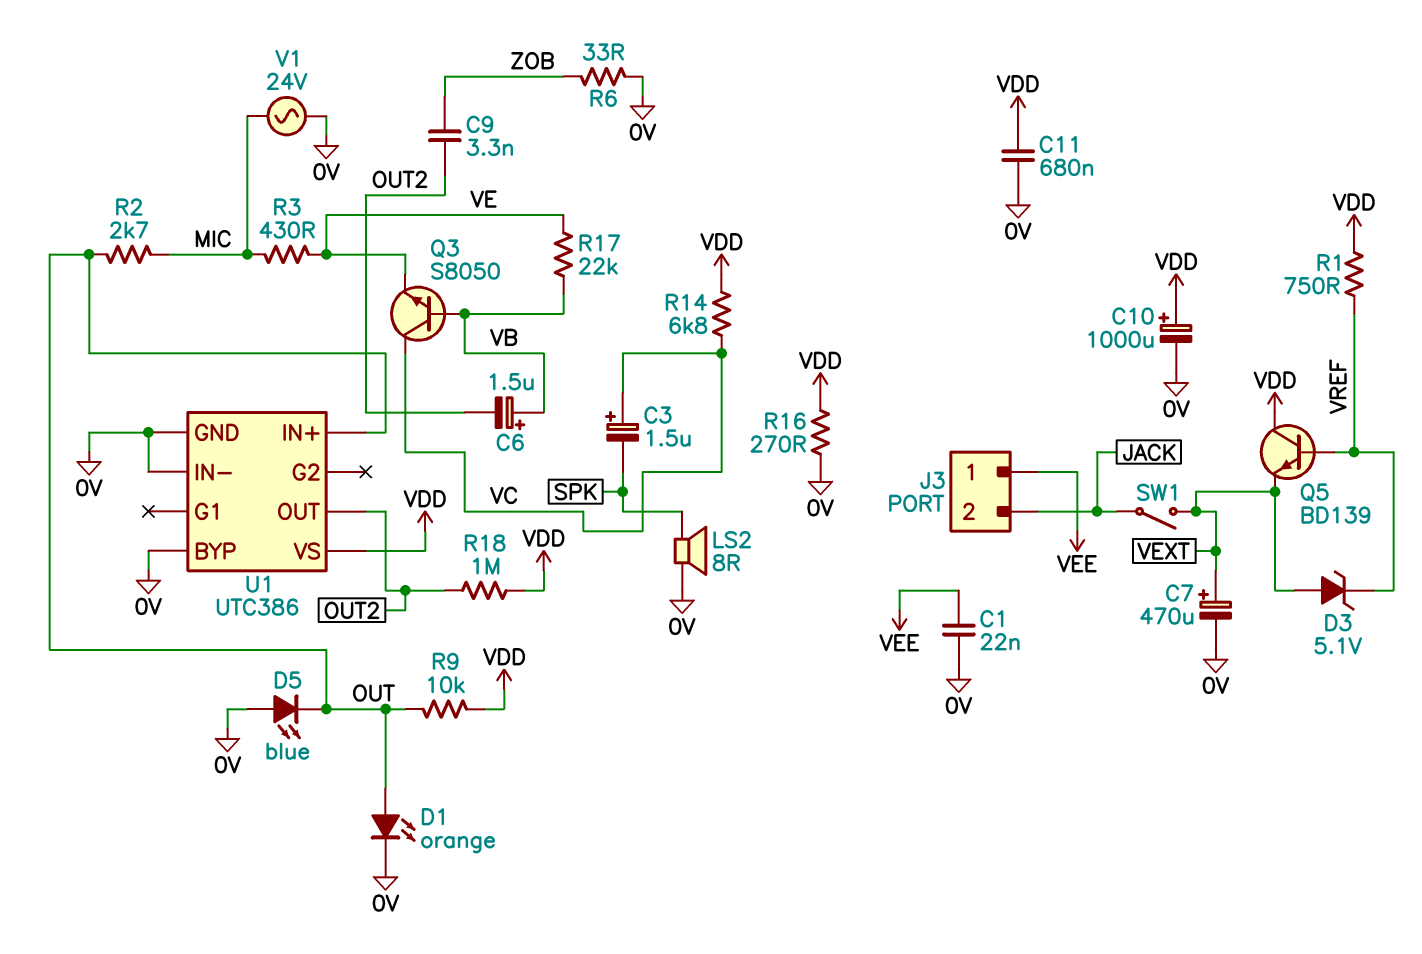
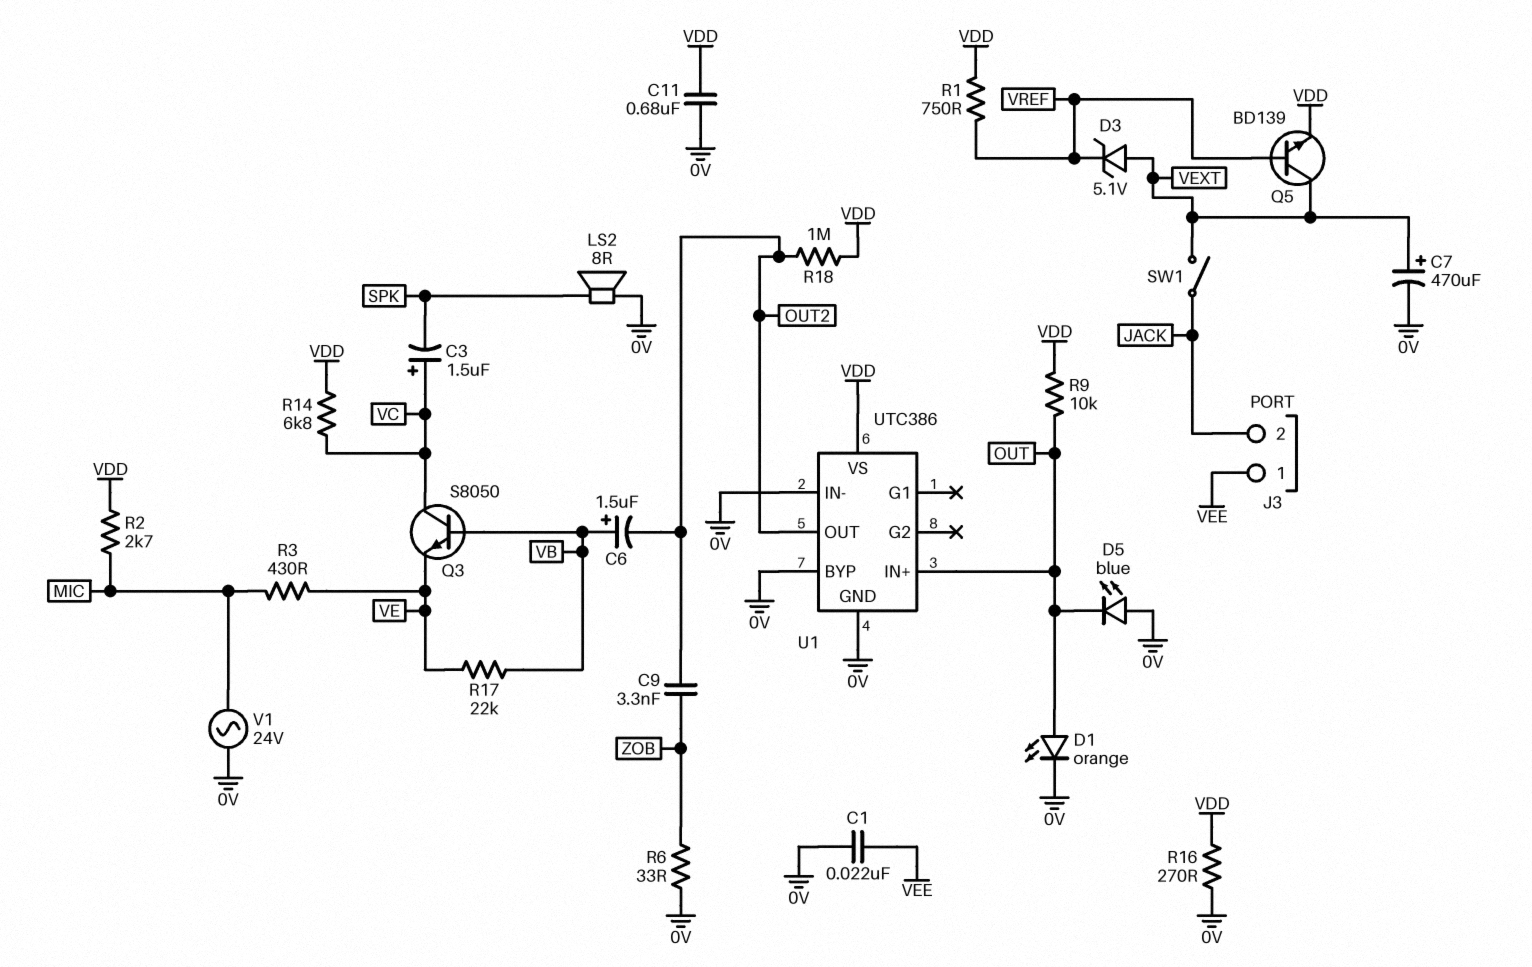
C10: 1000uF (plus VDD, minus 0V) -> none
Q5: NPN BD139 (B VREF, C VDD, E VEXT) -> NPN BD139 (B VREF, C VEXT, E VDD)
R2: 2.7k (MIC, OUT) -> 2.7k (MIC, VDD)

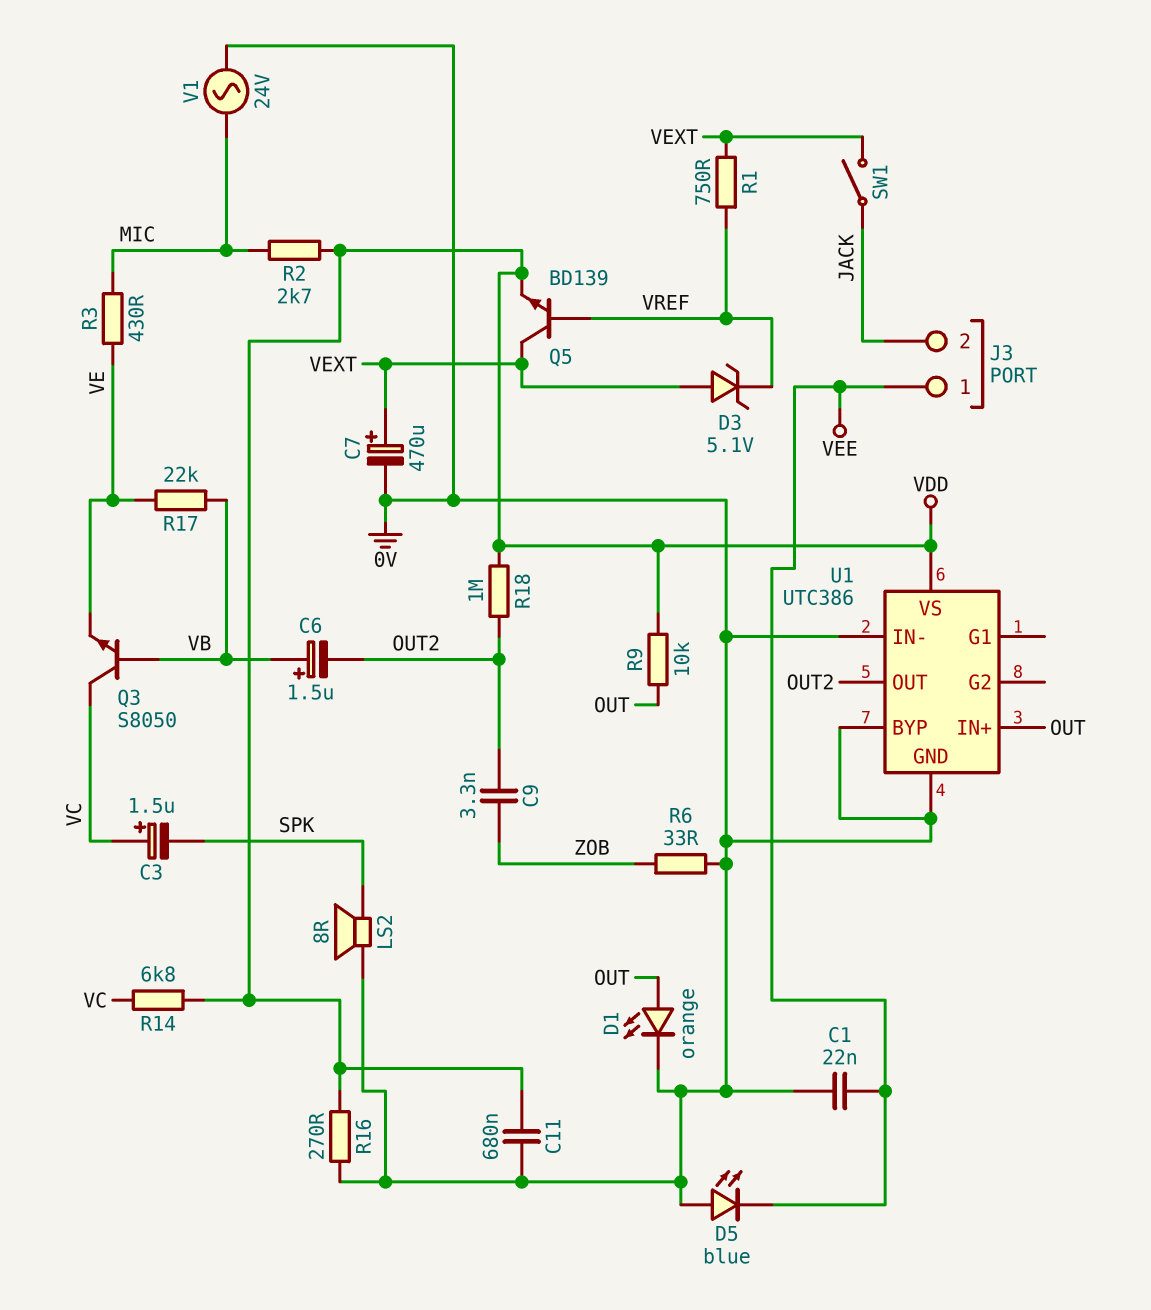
D5: LED blue (A 0V, K OUT) -> LED blue (A 0V, K VEE)
R1: 750 (VDD, VREF) -> 750 (VEXT, VREF)

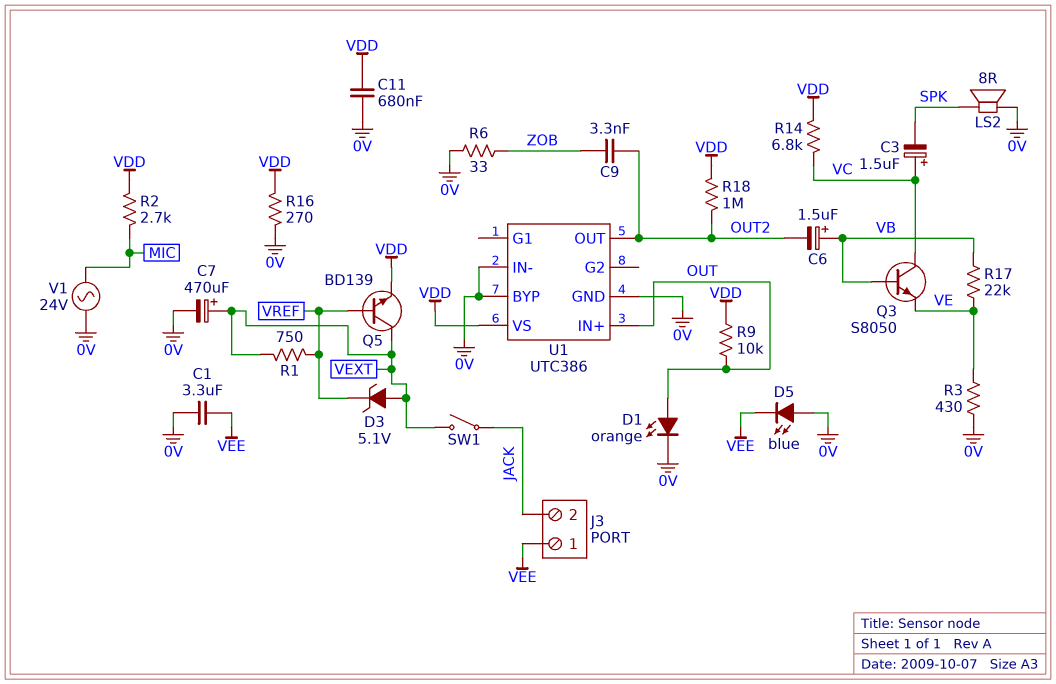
C1: 22nF (0V, VEE) -> 3.3uF (0V, VEE)
R3: 430 (MIC, VE) -> 430 (0V, VE)

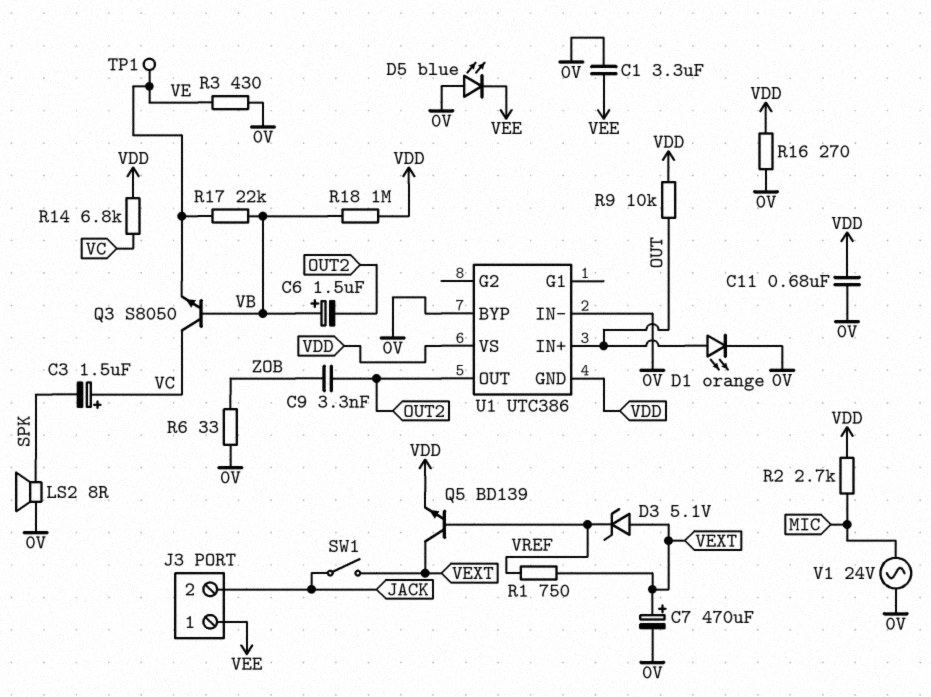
R18: 1M (OUT2, VDD) -> 1M (VB, VDD)
TP1: none -> test point (VE)
U1 pin GND: 0V -> VDD

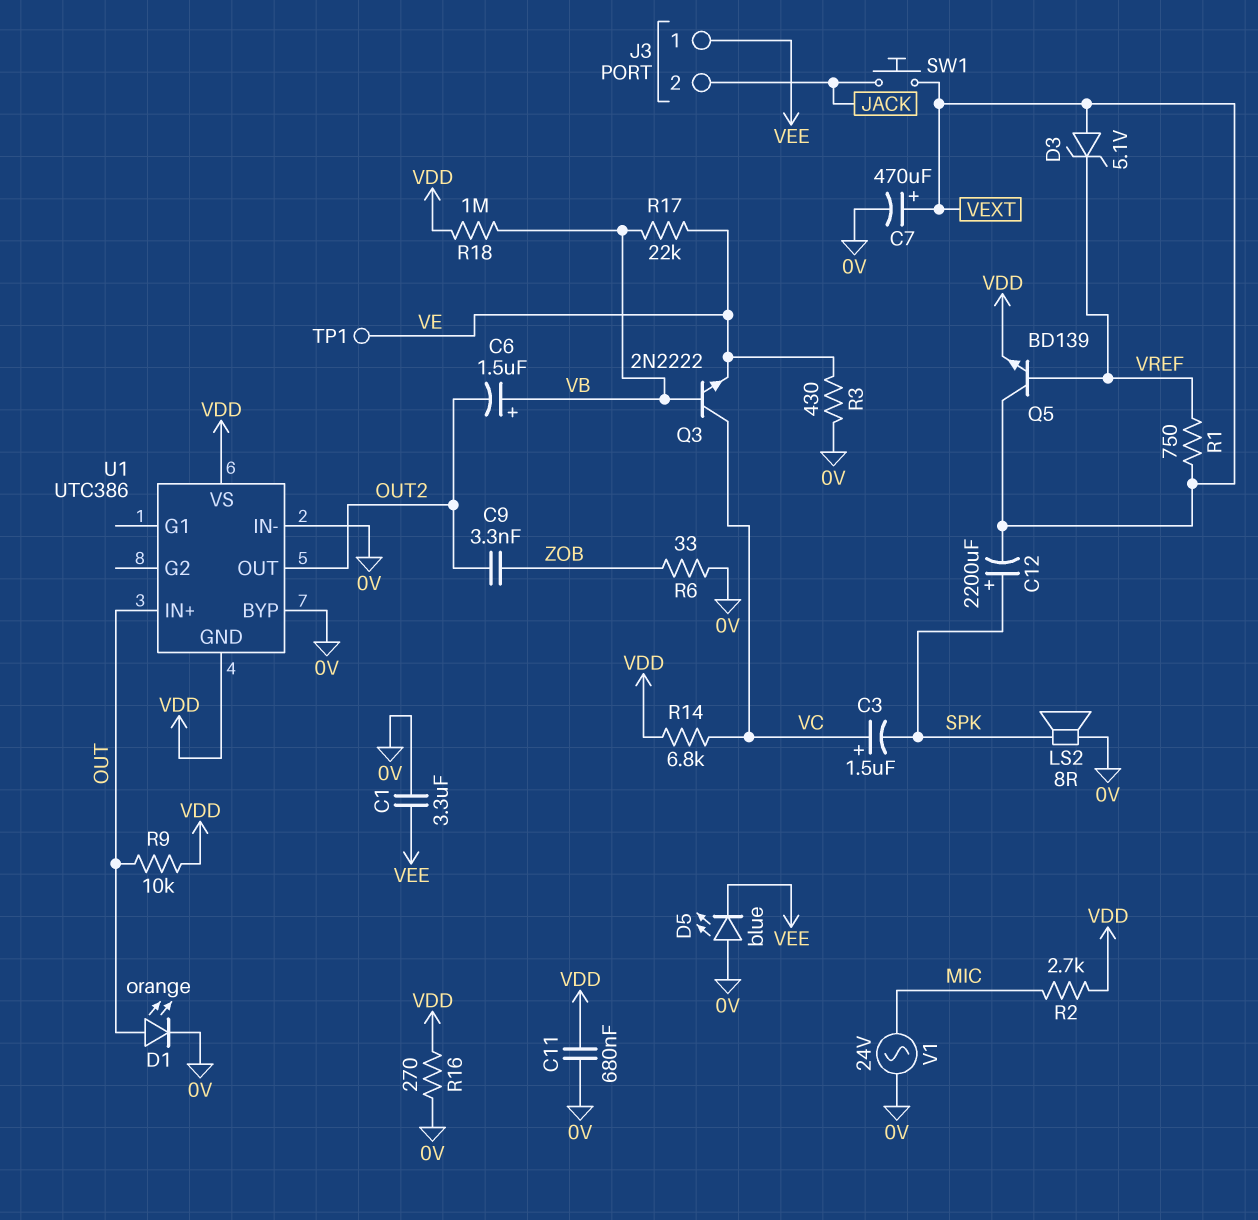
C12: none -> 2200uF (plus SPK, minus VEXT)
Q3: NPN S8050 (B VB, C VC, E VE) -> NPN 2N2222 (B VB, C VC, E VE)
SW1: switch (JACK, VEXT) -> button (JACK, VEXT)

